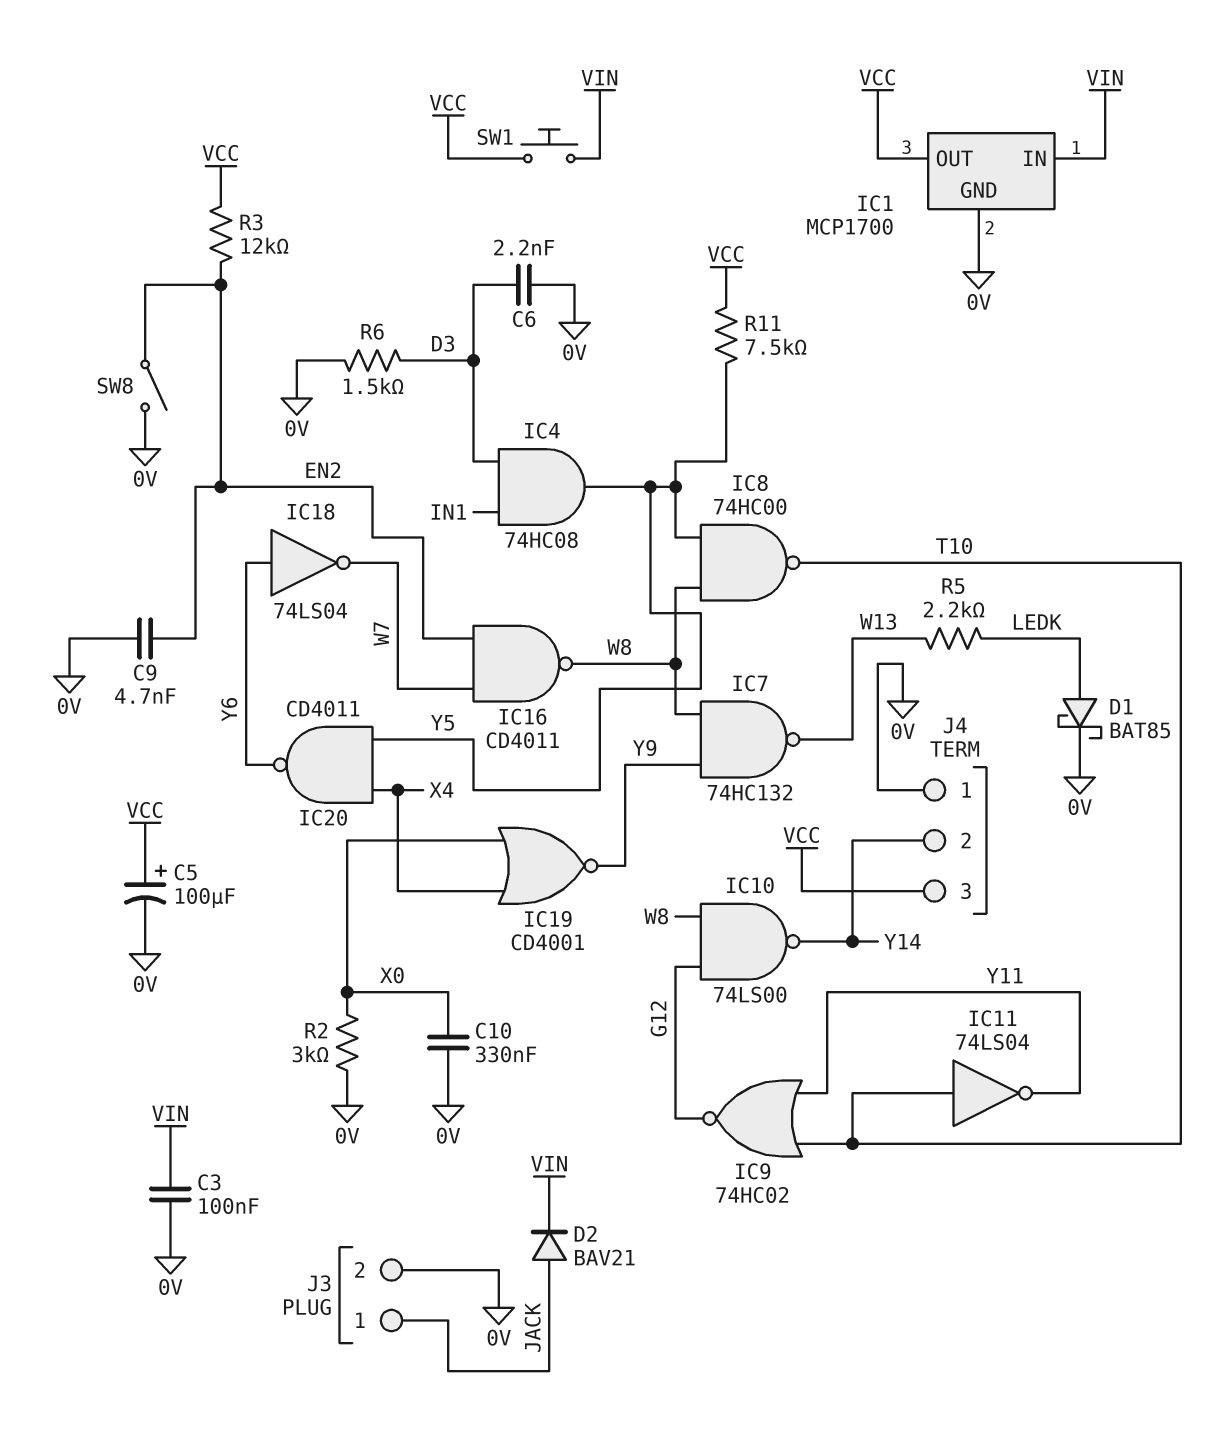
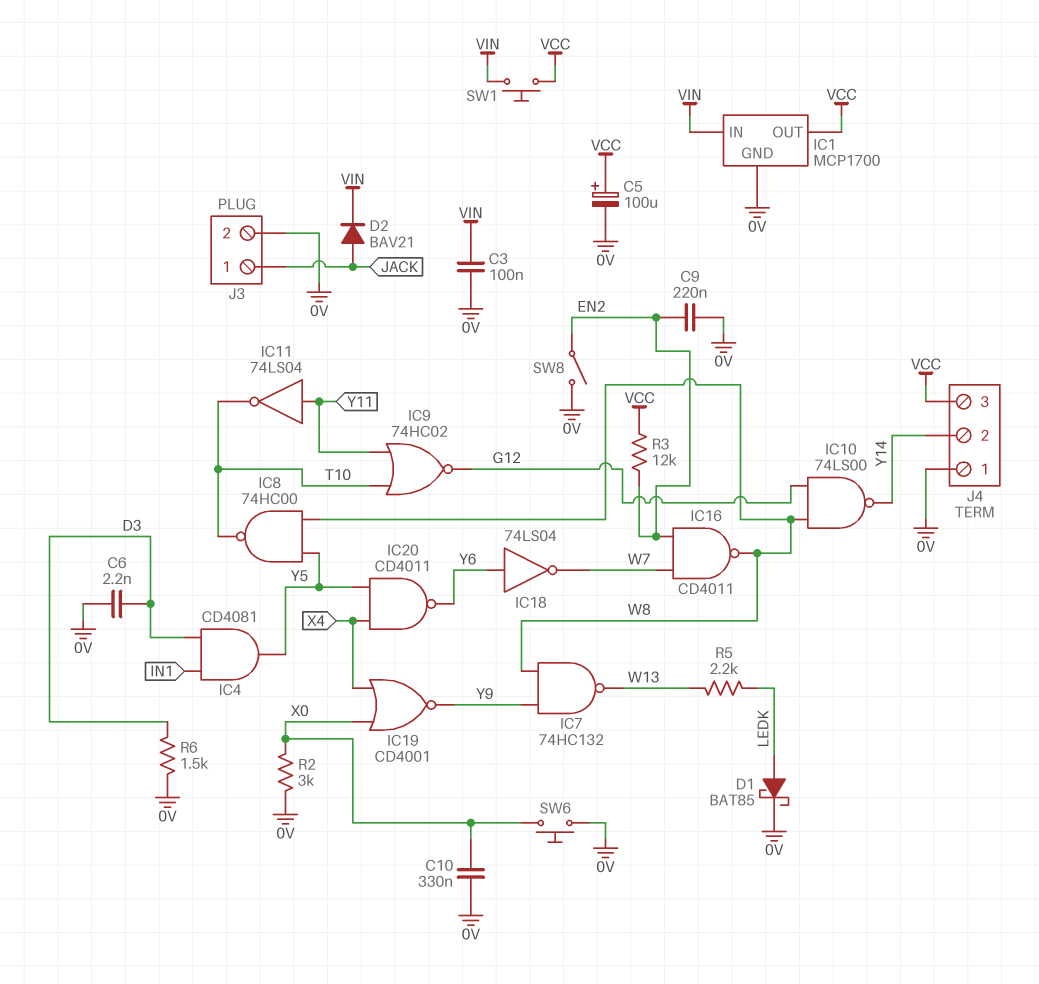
C9: 4.7nF (0V, EN2) -> 220nF (0V, EN2)
IC4: AND 74HC08 (in D3, in IN1, out Y5) -> AND CD4081 (in D3, in IN1, out Y5)
IC11: NOT 74LS04 (in T10, out Y11) -> NOT 74LS04 (in Y11, out T10)
R11: 7.5k (VCC, Y5) -> none
SW6: none -> button (0V, X0)

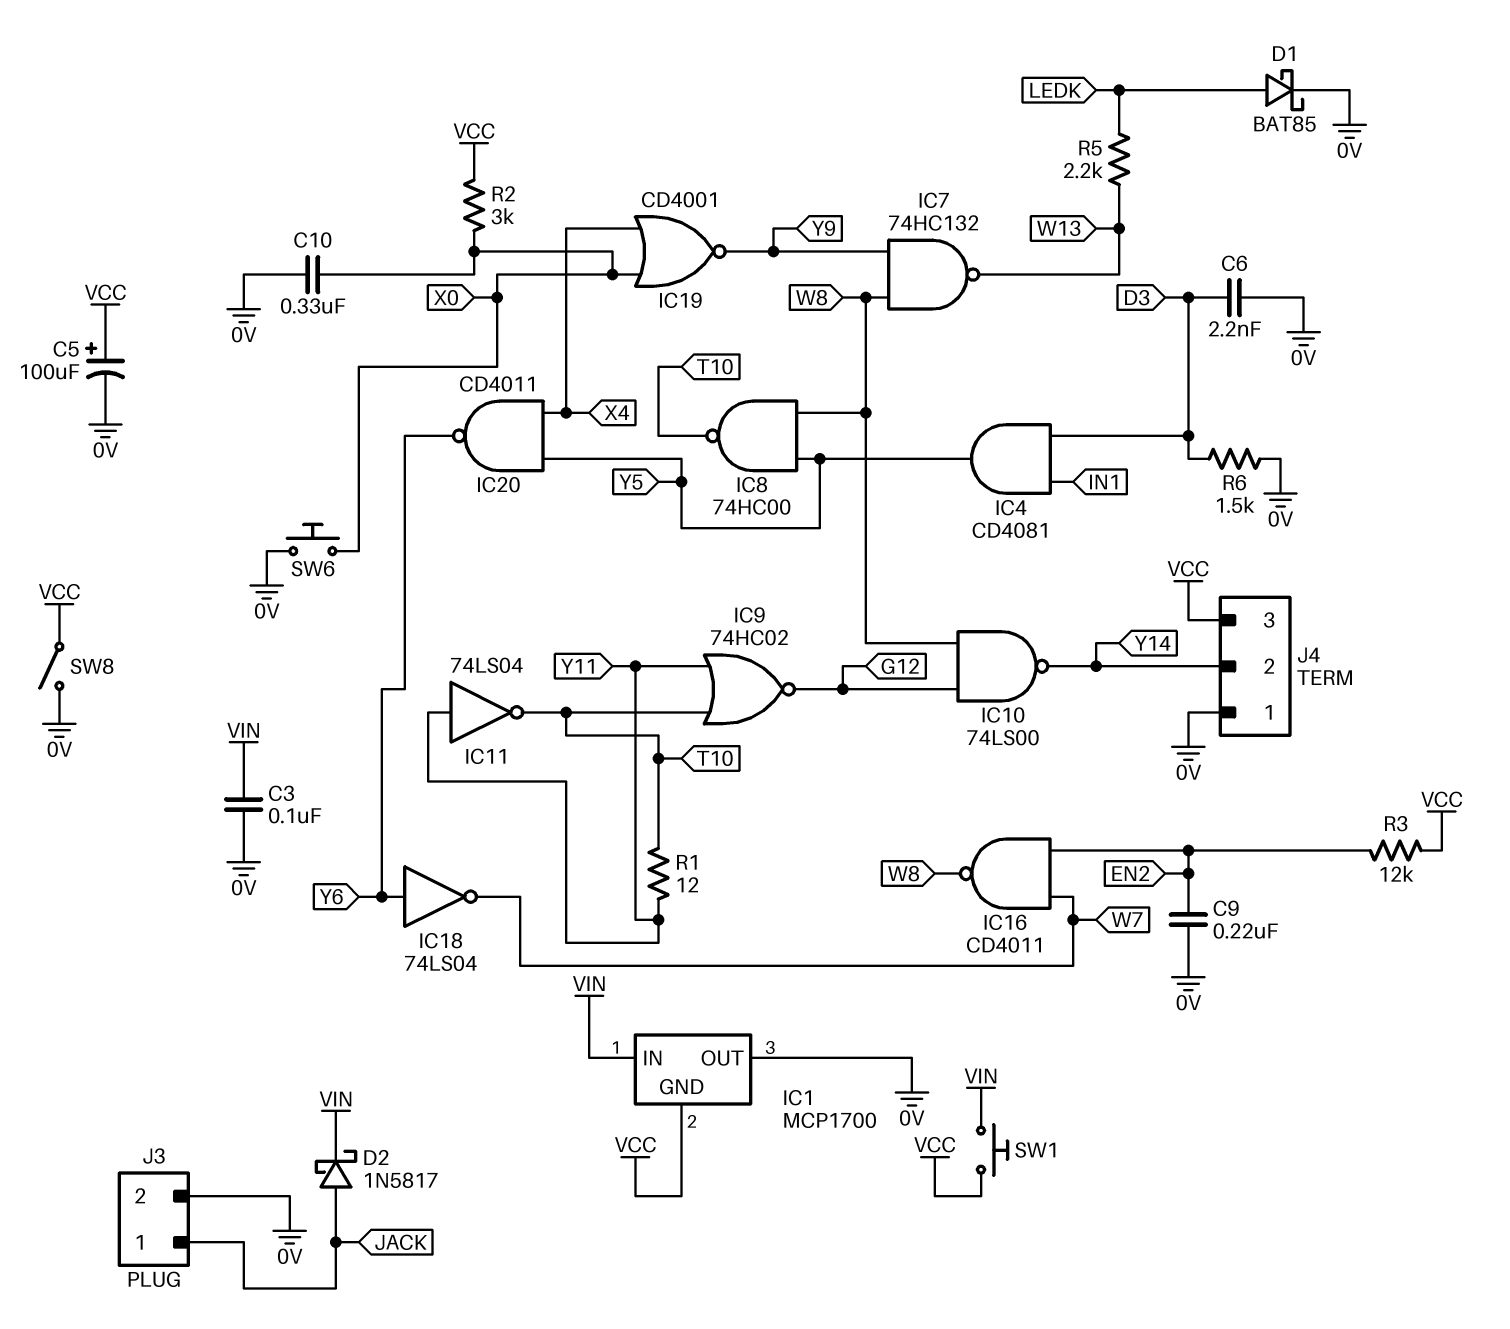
D2: diode BAV21 (A JACK, K VIN) -> schottky 1N5817 (A JACK, K VIN)
IC1 pin GND: 0V -> VCC
IC1 pin OUT: VCC -> 0V
R1: none -> 12 (T10, Y11)
R2: 3k (0V, X0) -> 3k (VCC, X0)
SW8: switch (0V, EN2) -> switch (0V, VCC)

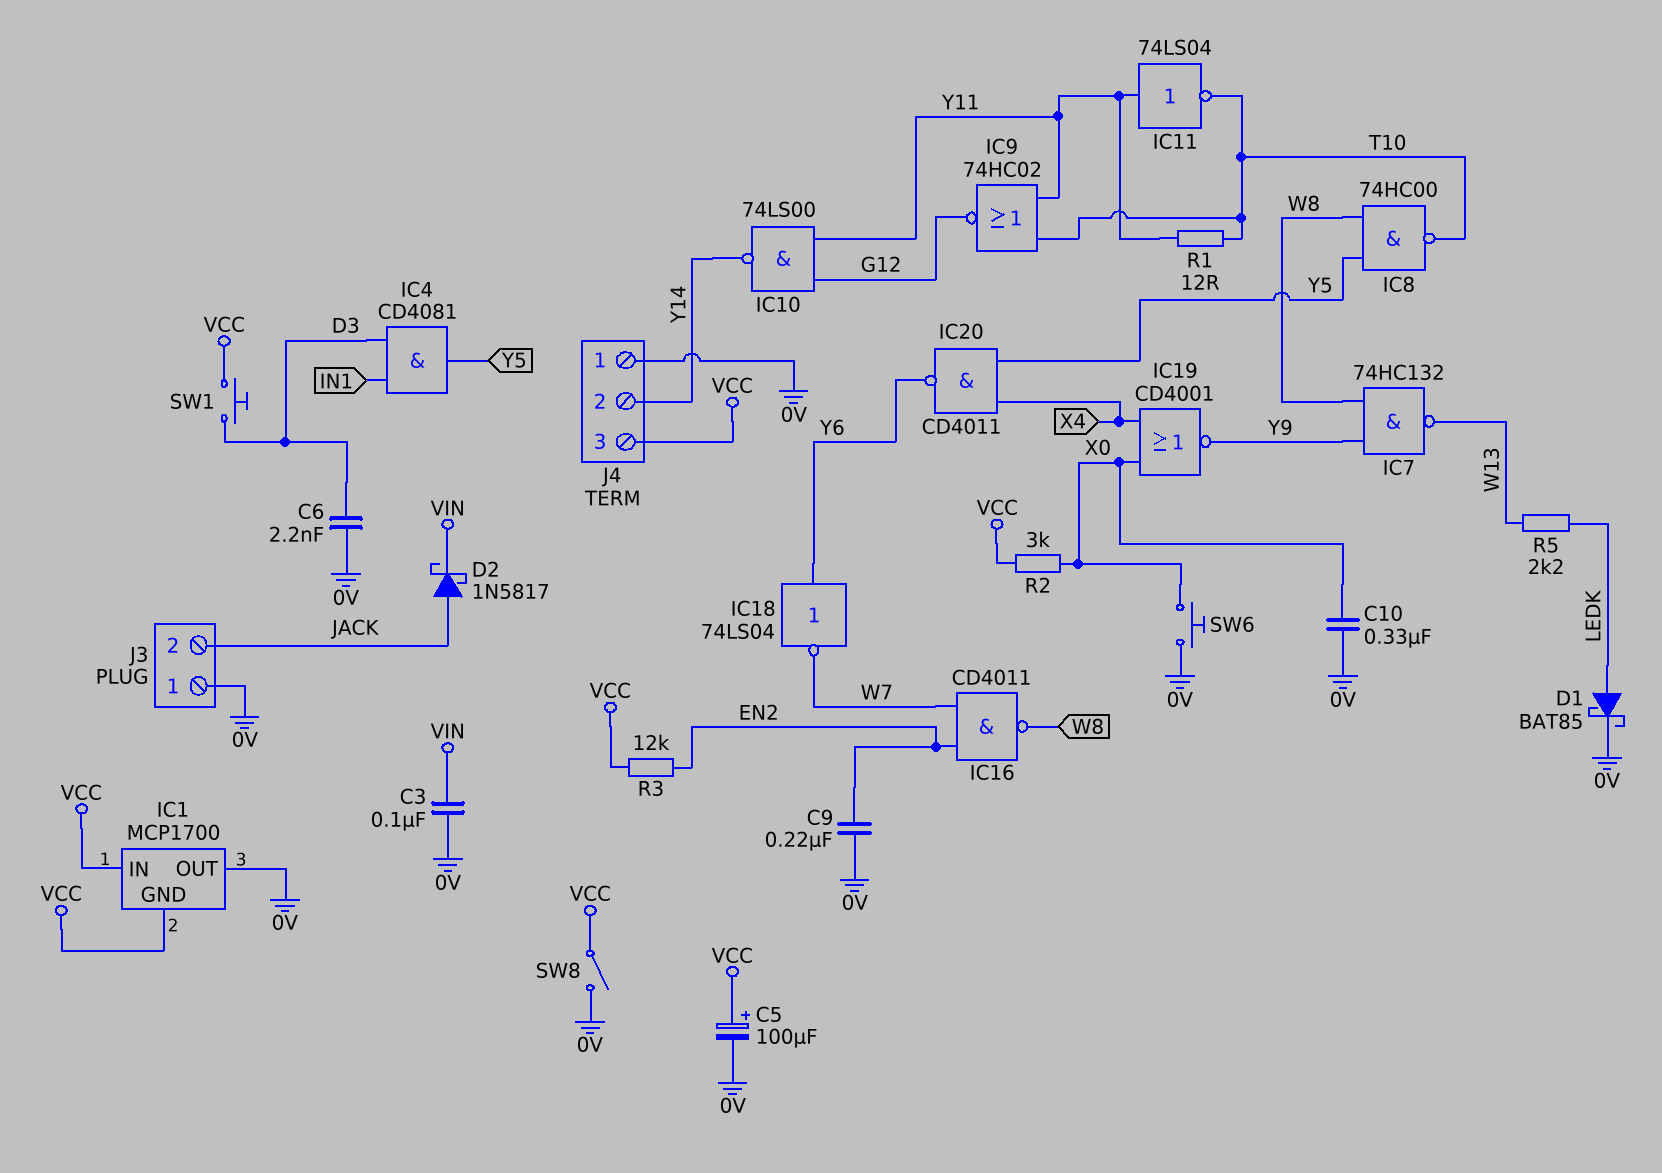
IC1 pin IN: VIN -> VCC
IC10: NAND 74LS00 (in G12, in W8, out Y14) -> NAND 74LS00 (in G12, in Y11, out Y14)
J3 pin 1: JACK -> 0V
J3 pin 2: 0V -> JACK
R6: 1.5k (0V, D3) -> none
SW1: button (VCC, VIN) -> button (D3, VCC)

